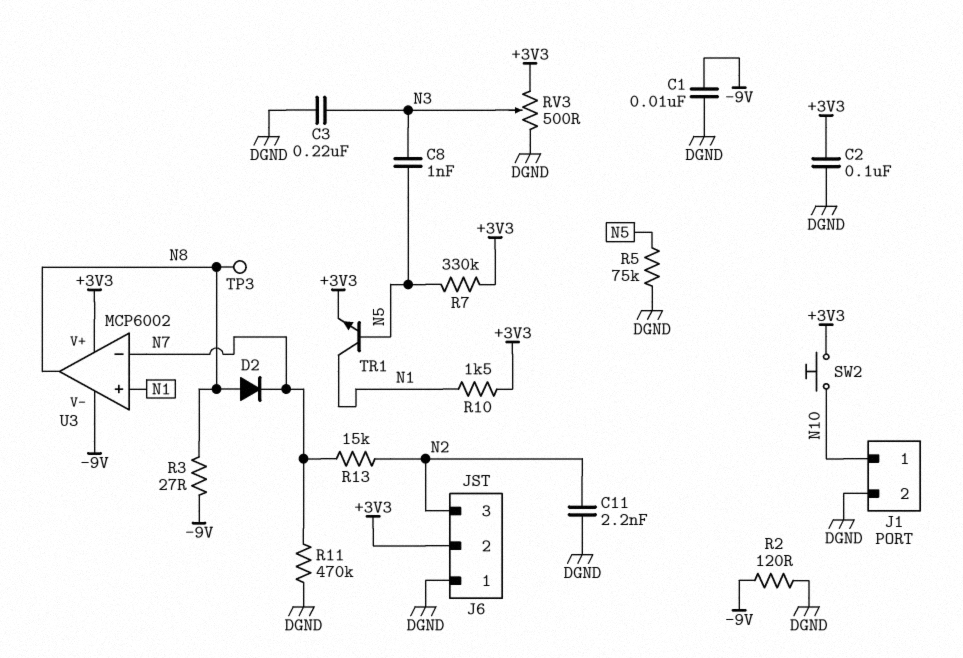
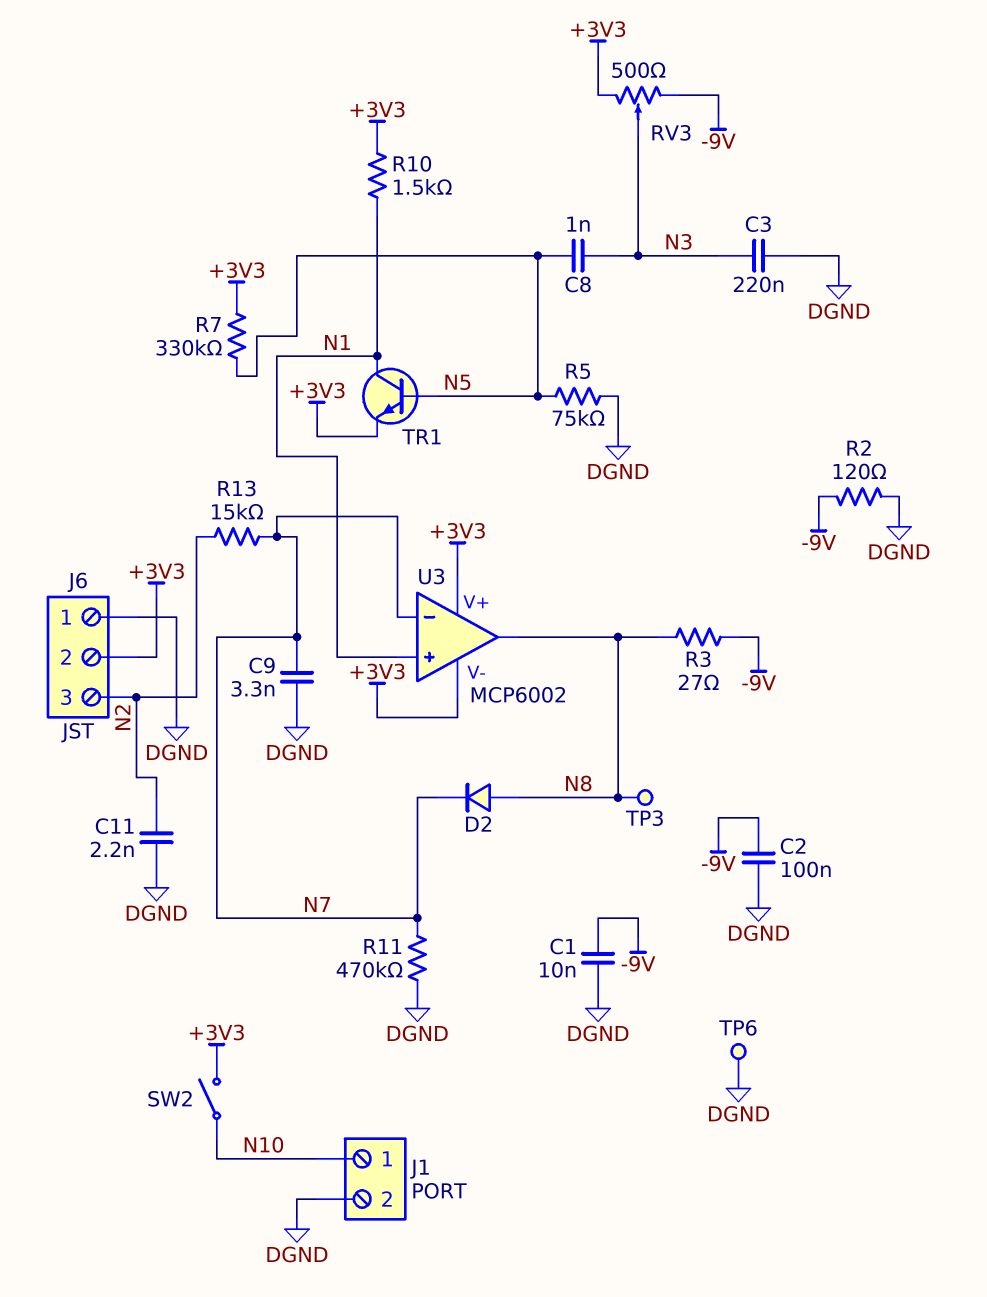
C2: 100nF (+3V3, DGND) -> 100nF (-9V, DGND)
C9: none -> 3.3nF (DGND, N7)
RV3: 500 (+3V3, DGND, wiper N3) -> 500 (+3V3, -9V, wiper N3)
SW2: button (+3V3, N10) -> switch (+3V3, N10)
TP6: none -> test point (DGND)
U3 pin V-: -9V -> +3V3

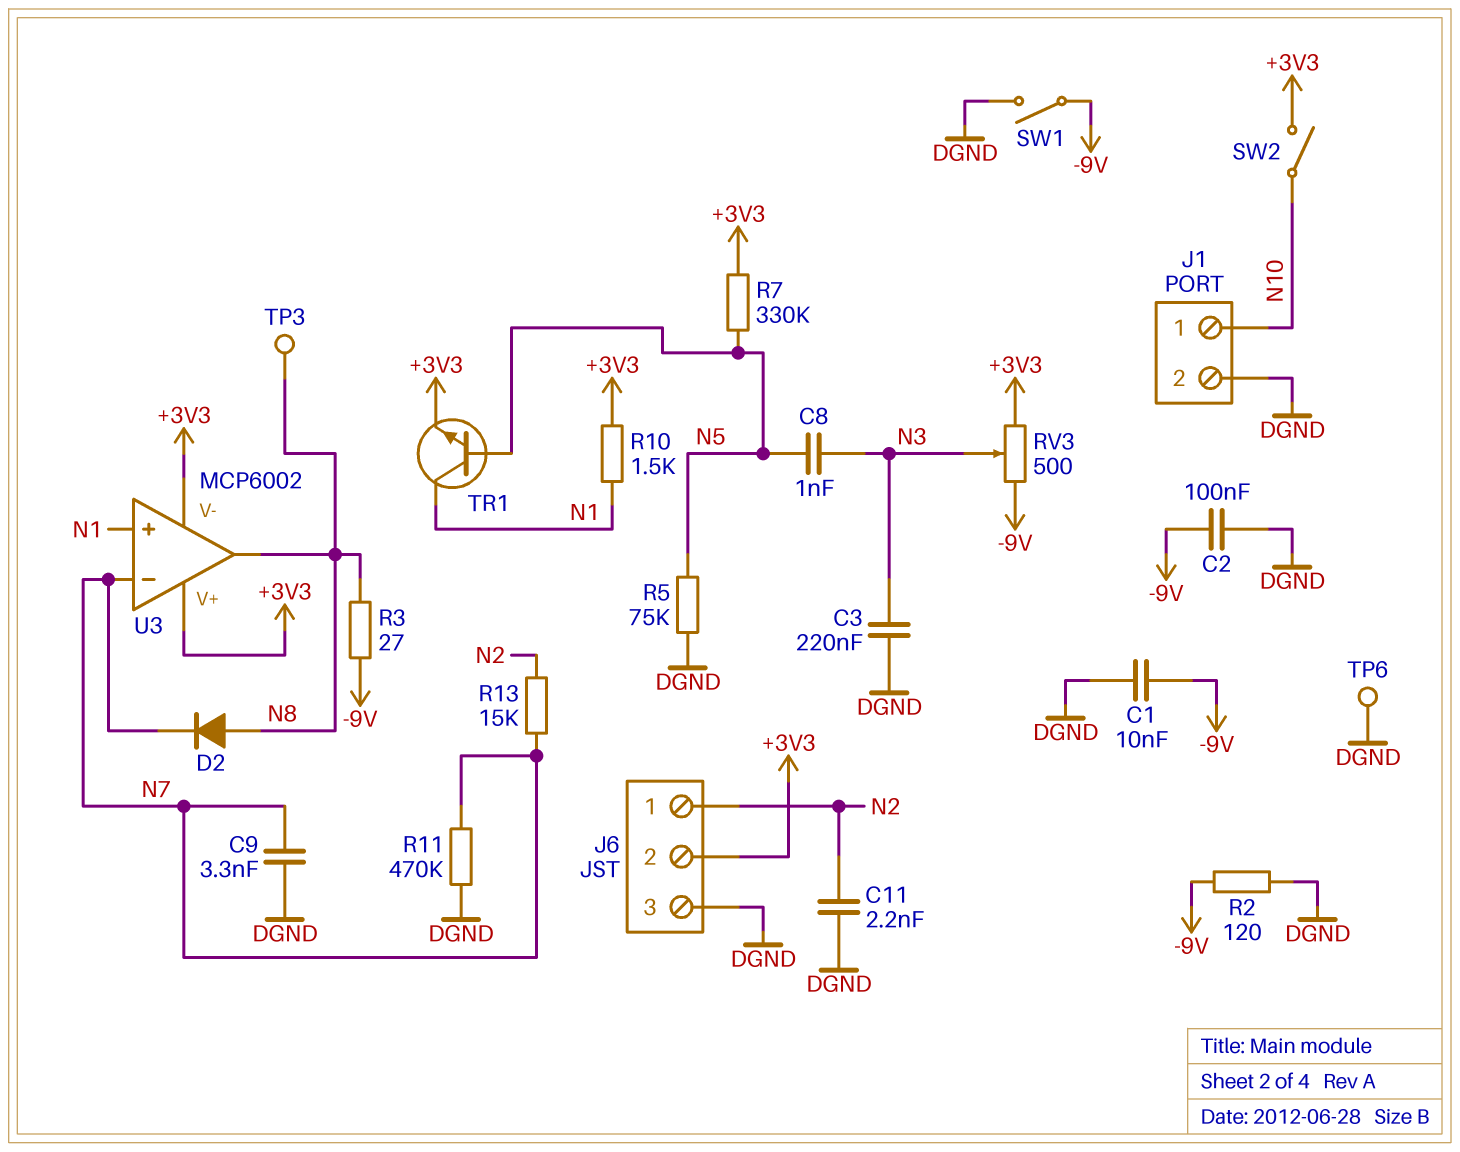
J6 pin 1: DGND -> N2
J6 pin 3: N2 -> DGND
SW1: none -> switch (-9V, DGND)

